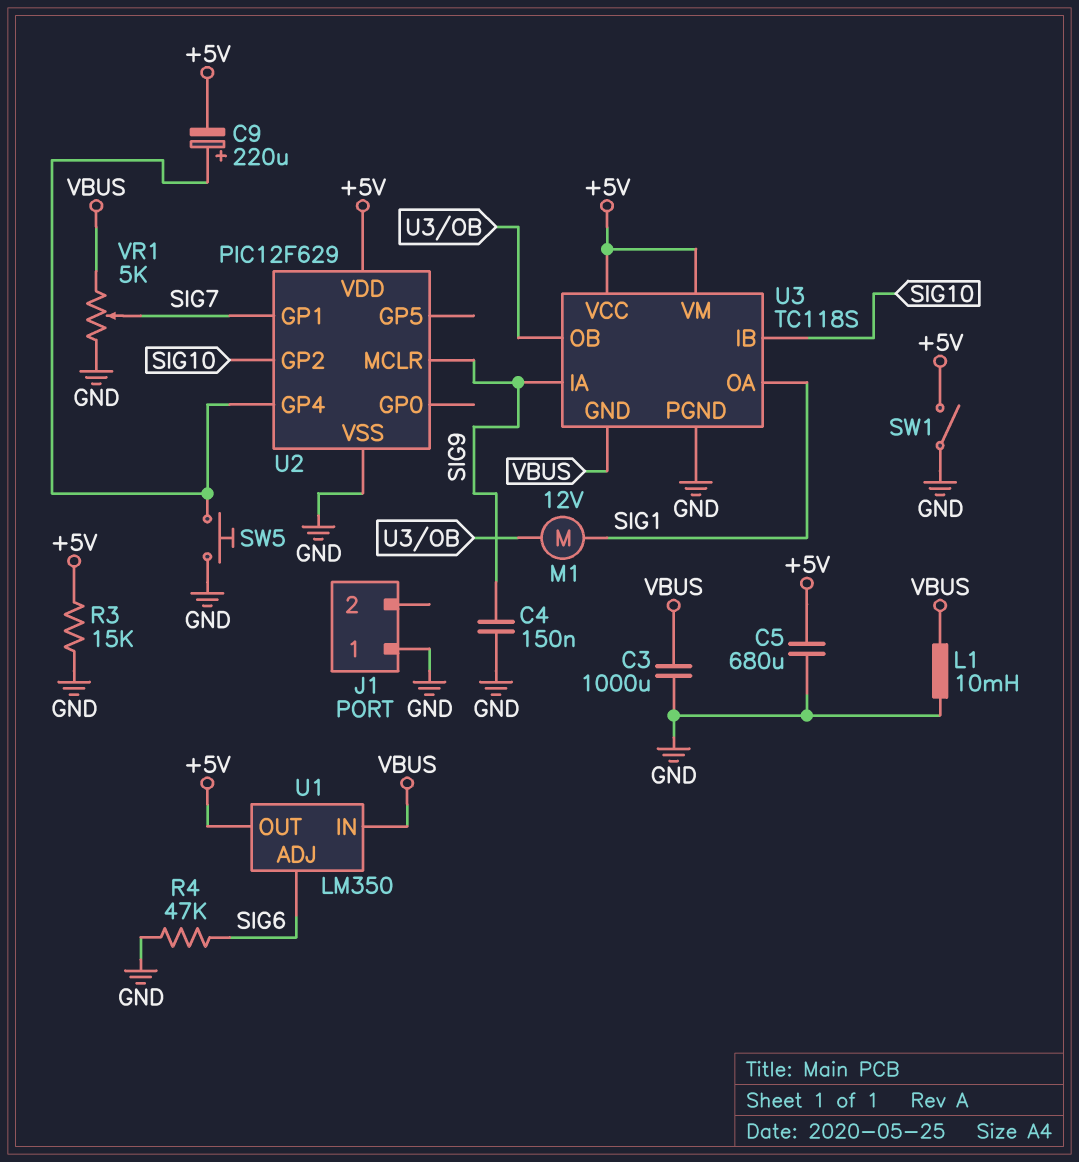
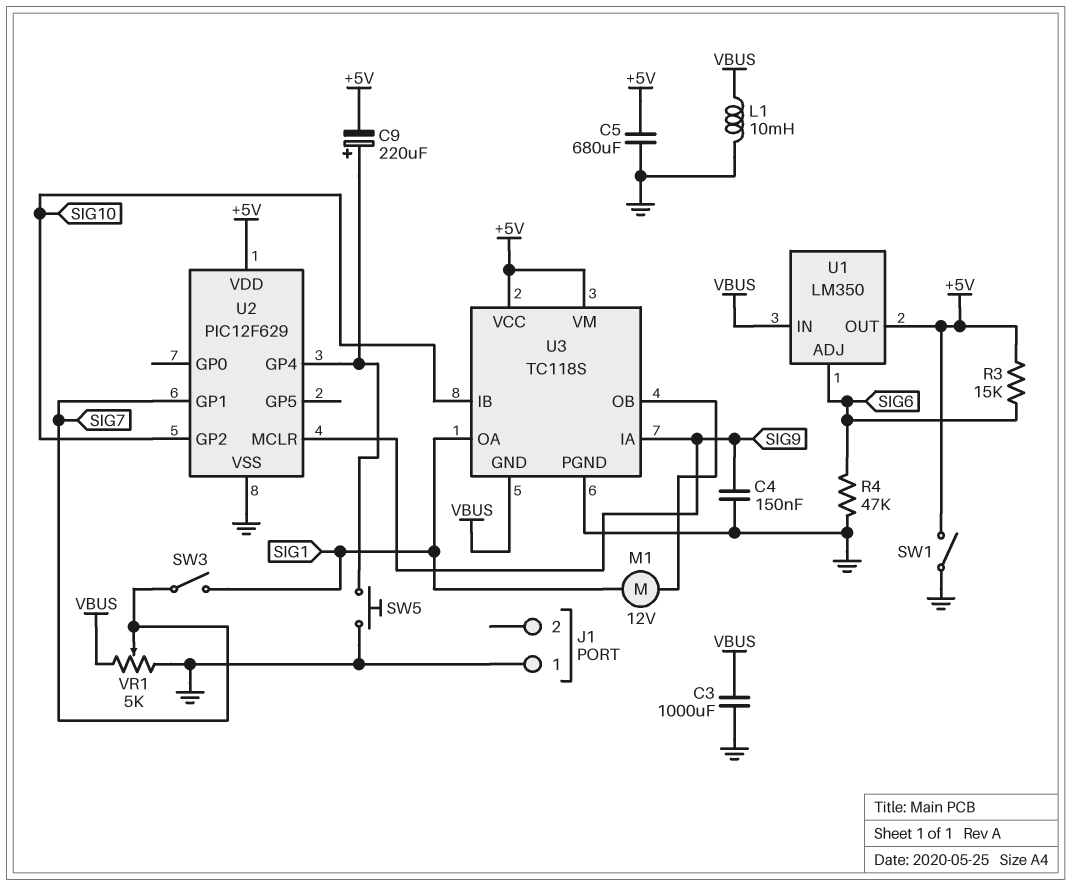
R3: 15k (+5V, GND) -> 15k (+5V, SIG6)
SW3: none -> switch (SIG1, SIG7)

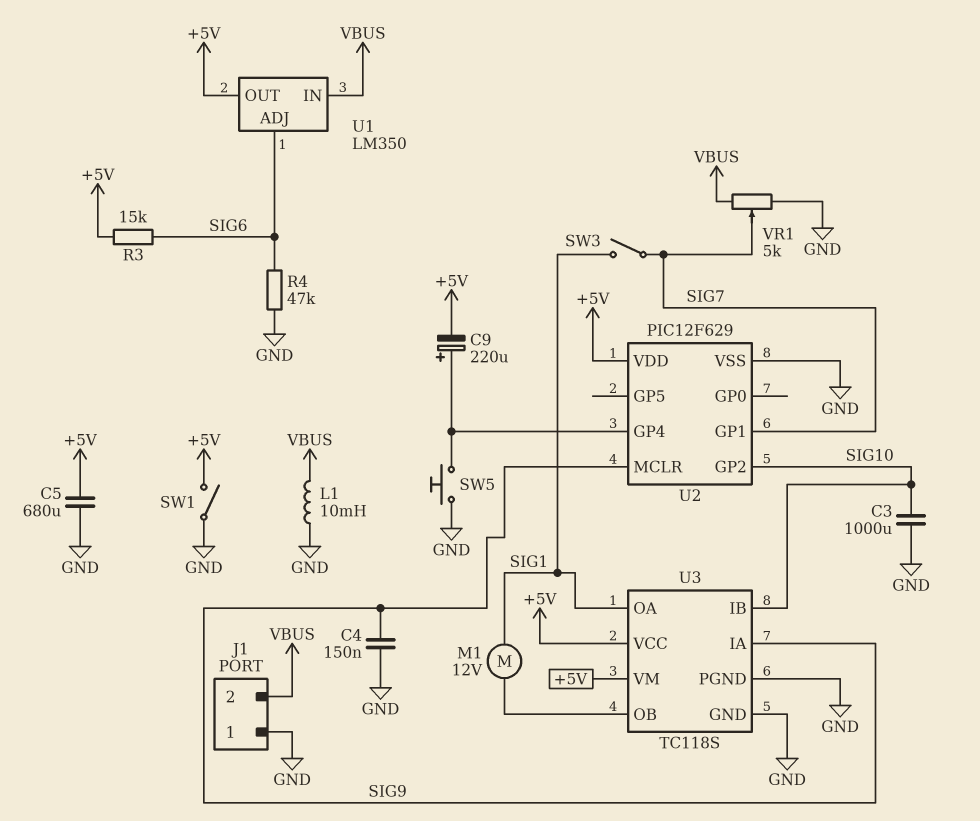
C3: 1000uF (GND, VBUS) -> 1000uF (GND, SIG10)
J1 pin 2: none -> VBUS
U3 pin GND: VBUS -> GND

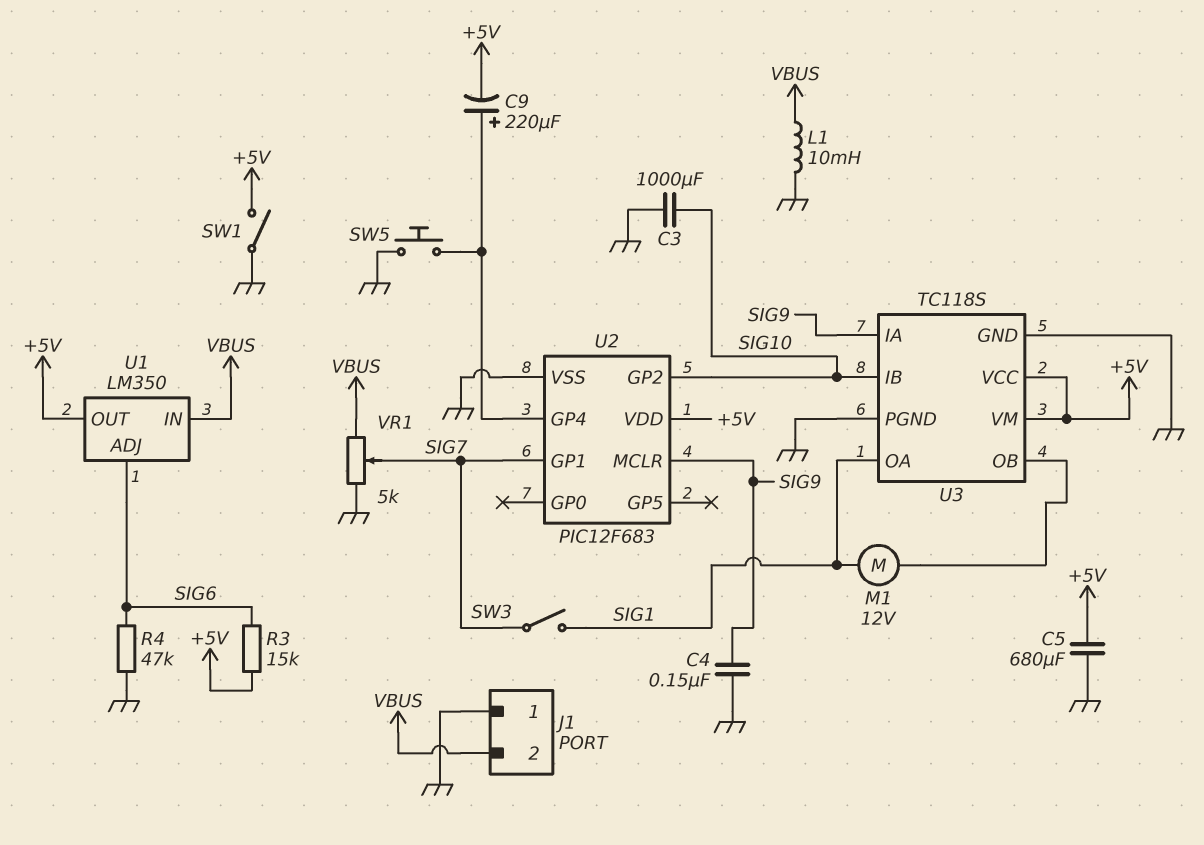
U2: PIC12F629 -> PIC12F683

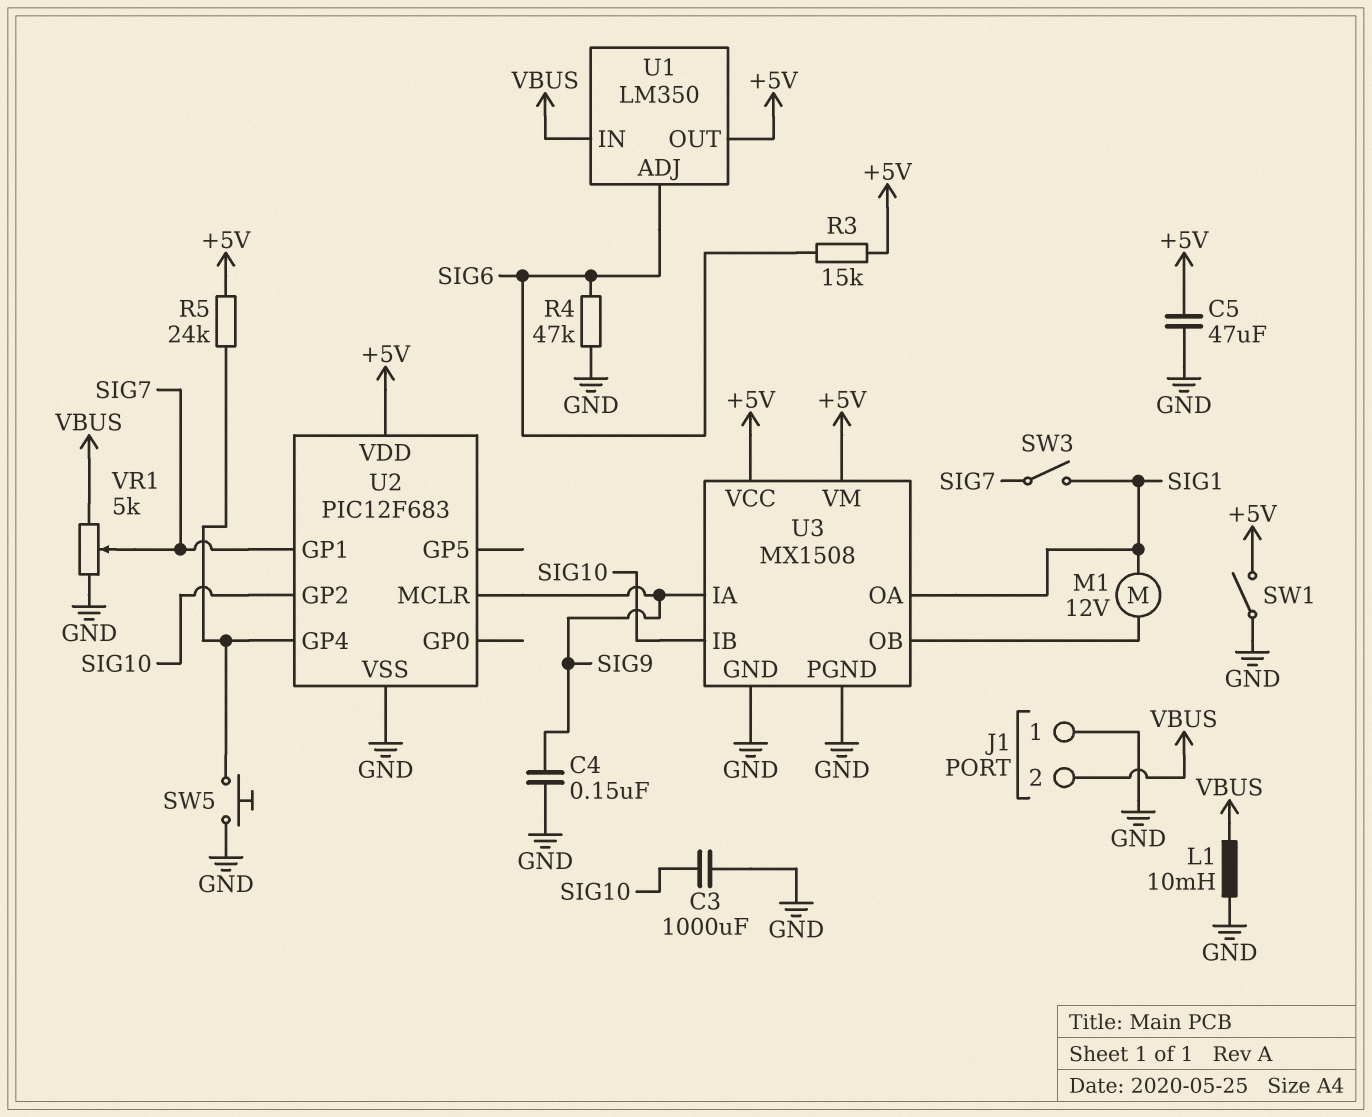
C5: 680uF (+5V, GND) -> 47uF (+5V, GND)
C9: 220uF (plus U2/GP4, minus +5V) -> none
R5: none -> 24k (+5V, U2/GP4)
U3: TC118S -> MX1508

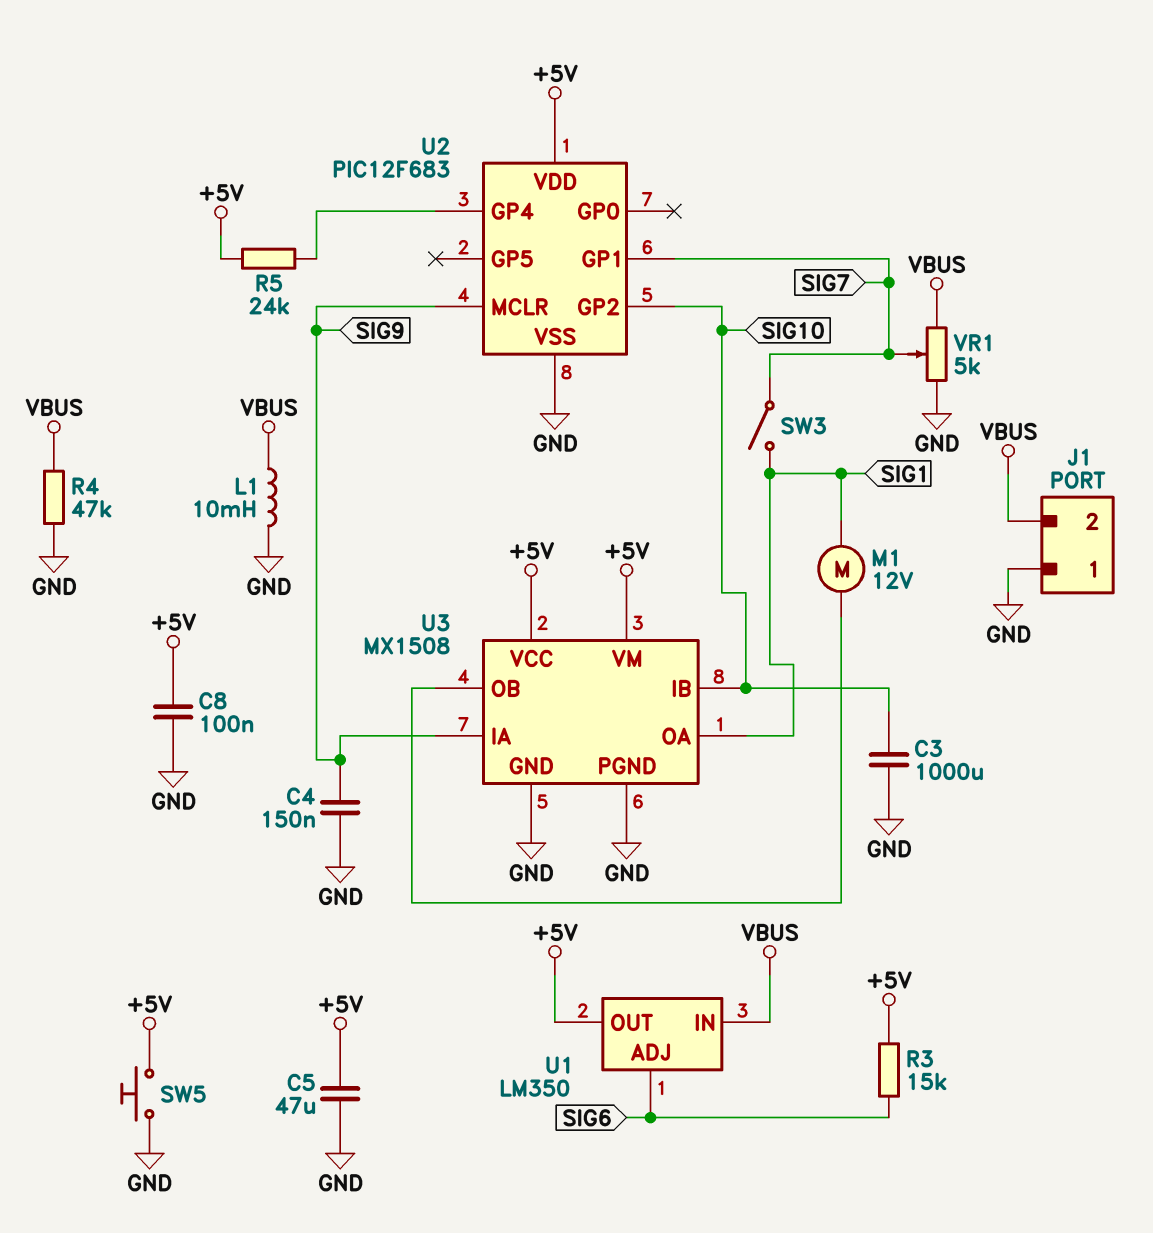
C8: none -> 100nF (+5V, GND)
R4: 47k (GND, SIG6) -> 47k (GND, VBUS)
SW1: switch (+5V, GND) -> none
SW5: button (GND, U2/GP4) -> button (+5V, GND)

